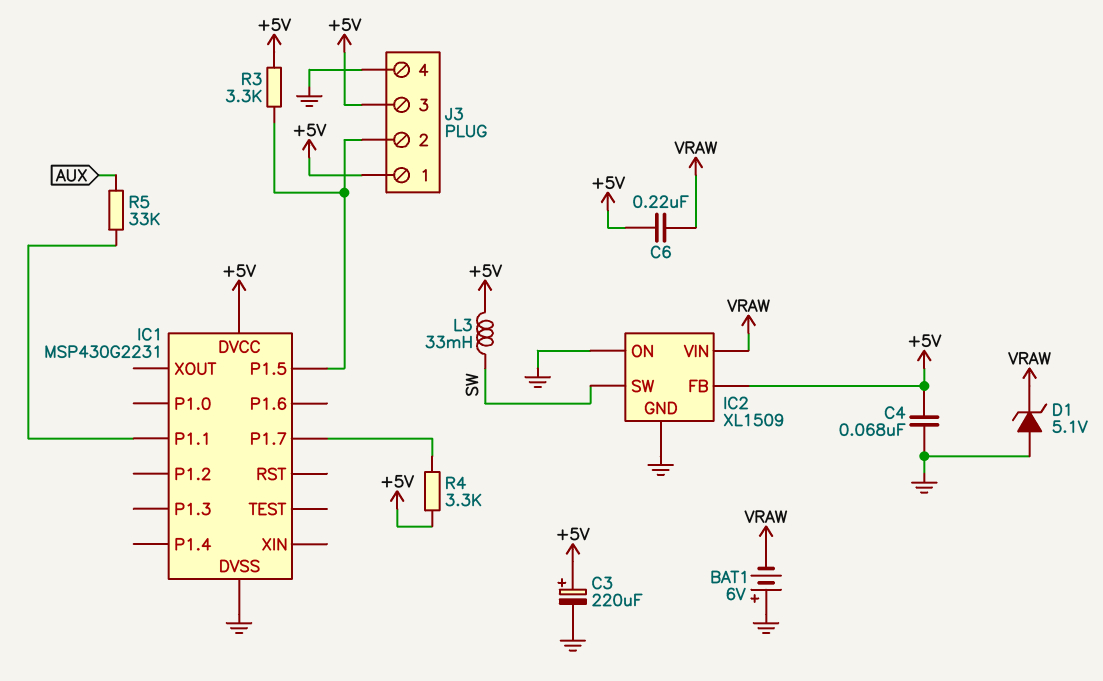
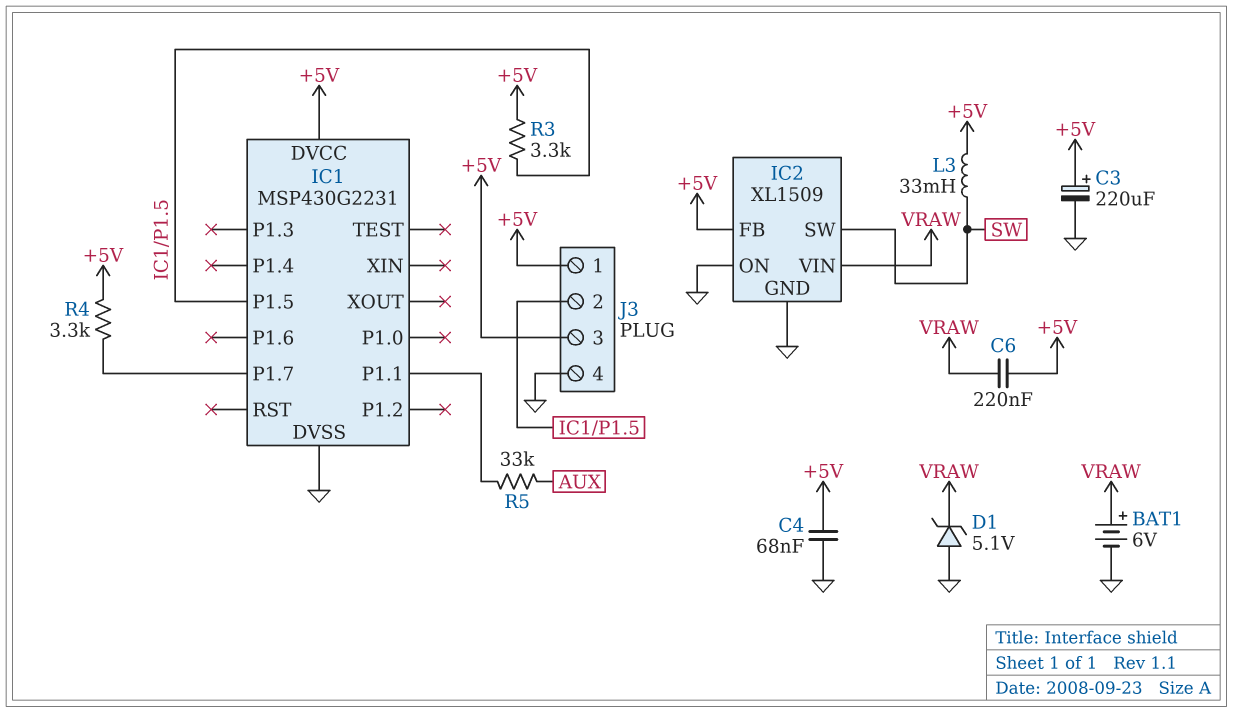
BAT1: 6V (plus GND, minus VRAW) -> 6V (plus VRAW, minus GND)

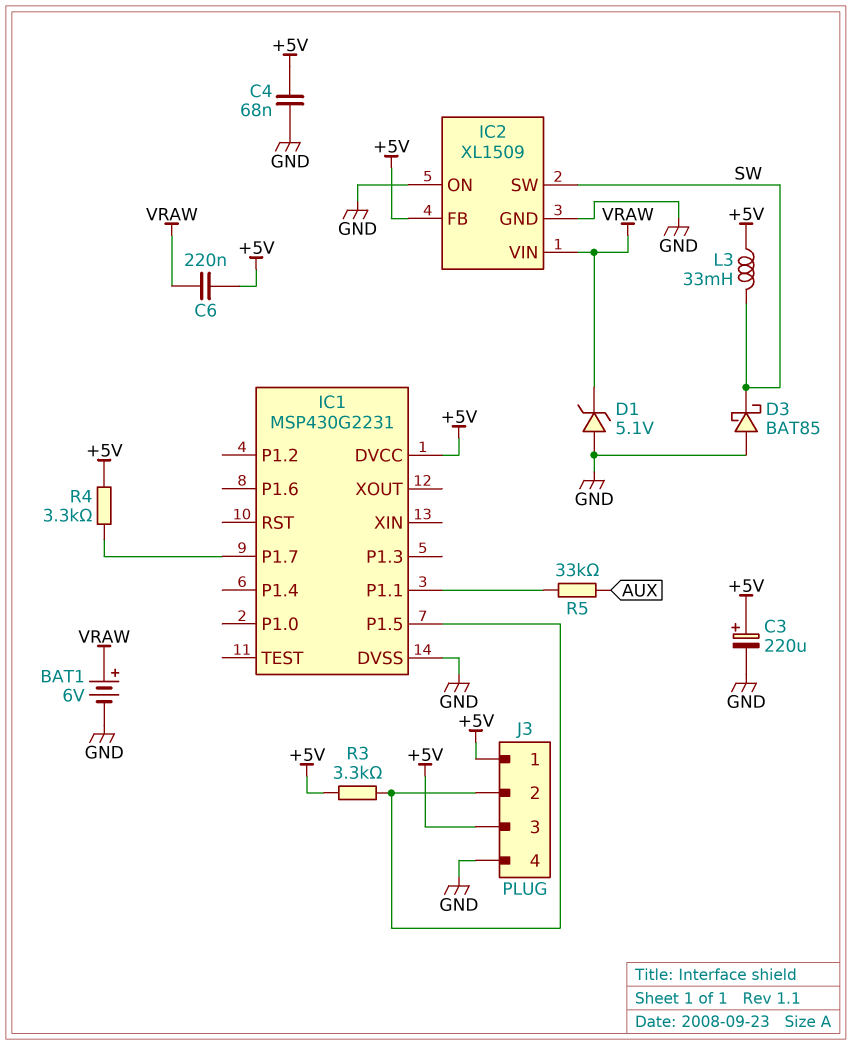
D3: none -> schottky BAT85 (A GND, K SW)

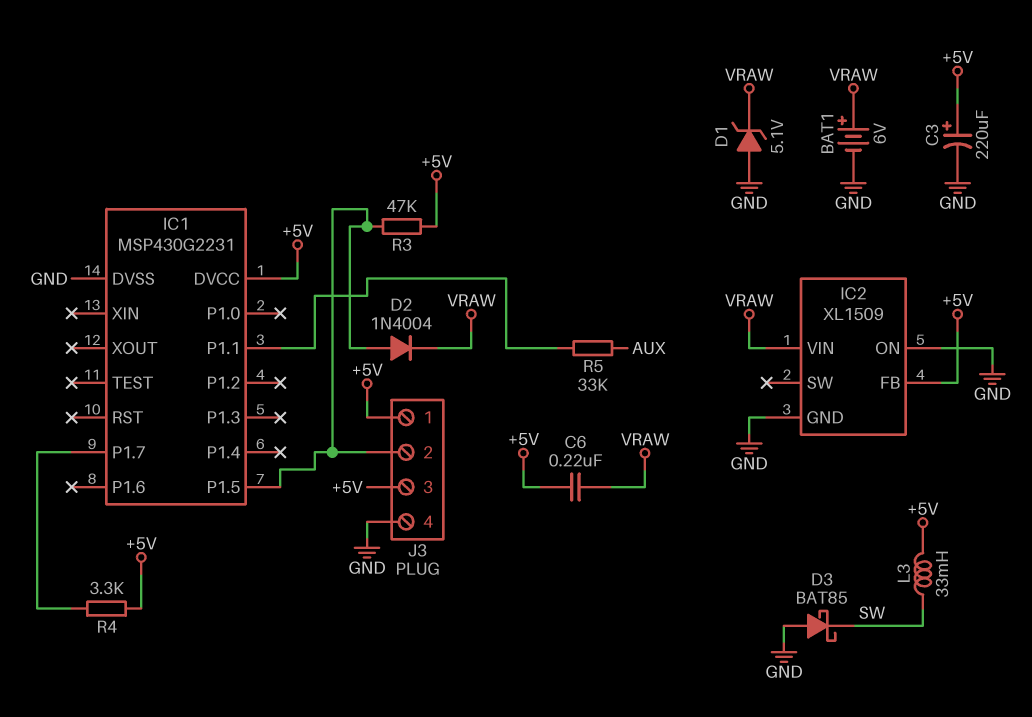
C4: 68nF (+5V, GND) -> none
D2: none -> diode 1N4004 (A IC1/P1.5, K VRAW)
IC2 pin SW: SW -> none
R3: 3.3k (+5V, IC1/P1.5) -> 47k (+5V, IC1/P1.5)

